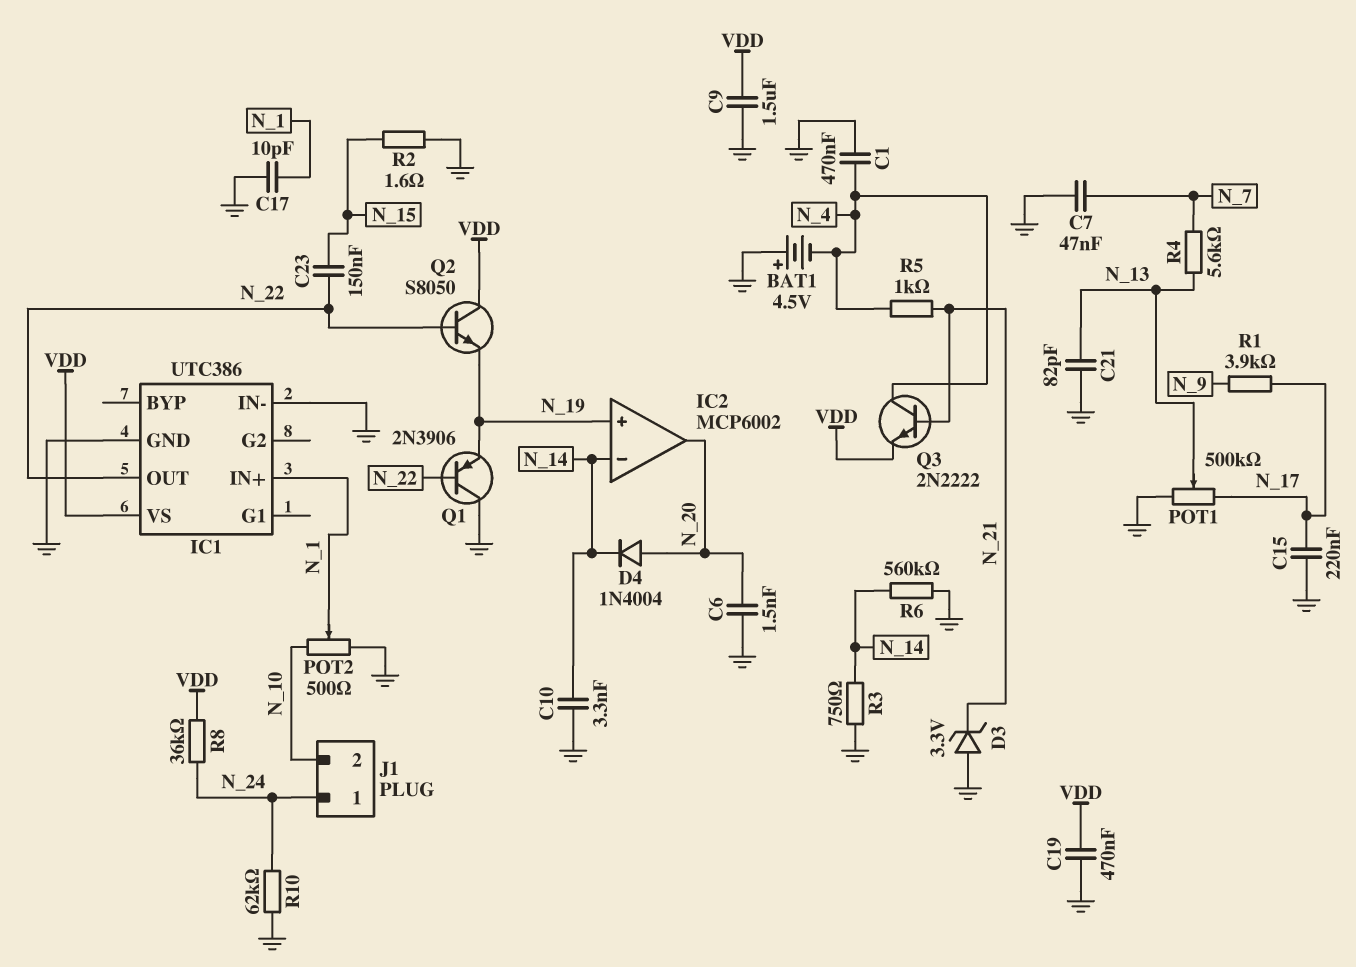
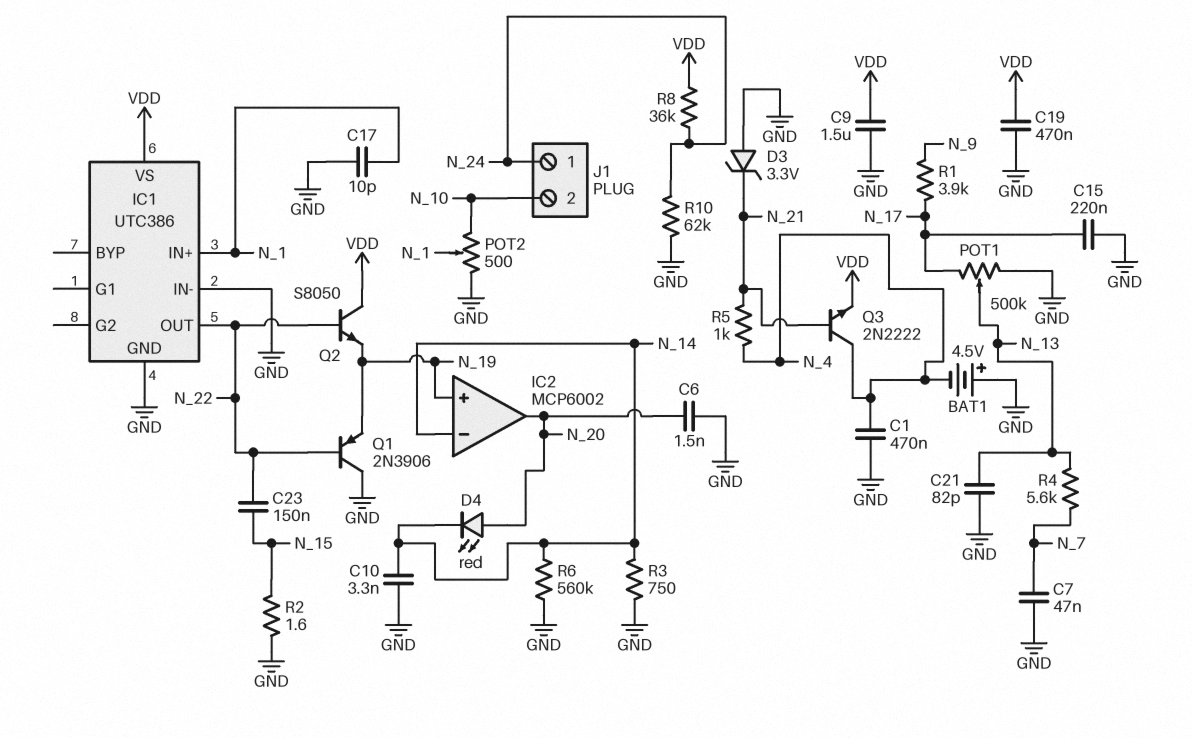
D4: diode 1N4004 (A N_20, K N_14) -> LED red (A N_20, K N_14)

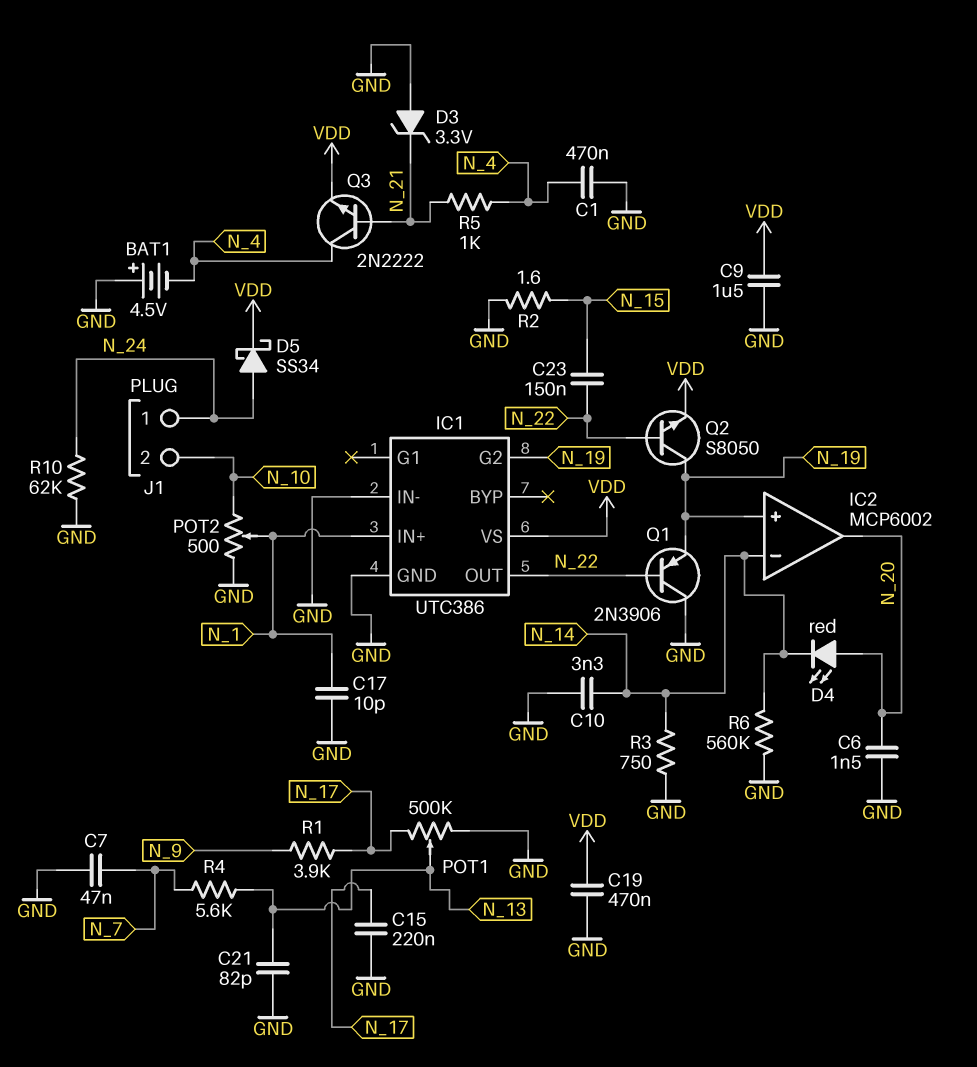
D5: none -> schottky SS34 (A N_24, K VDD)
IC1 pin G2: none -> N_19
Q2: NPN S8050 (B N_22, C VDD, E N_19) -> NPN S8050 (B N_22, C N_19, E VDD)
R8: 36k (N_24, VDD) -> none

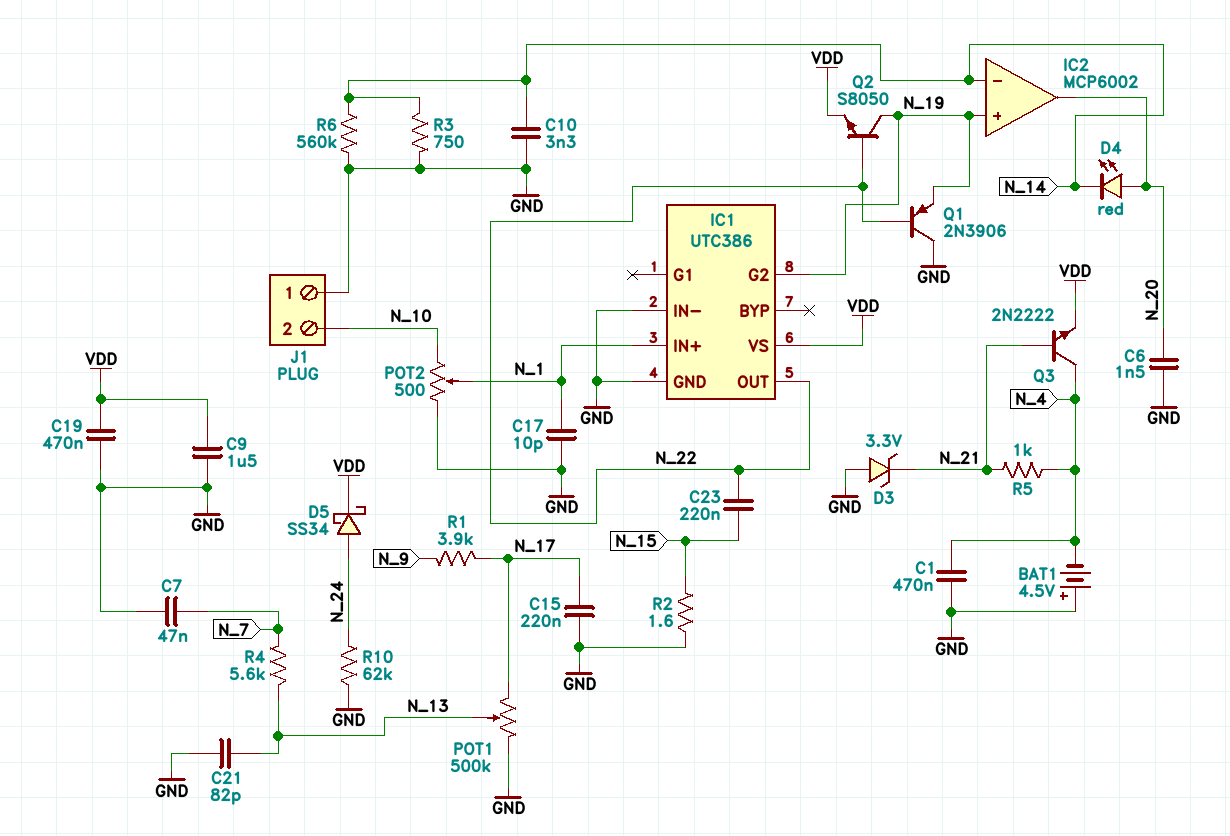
C23: 150nF (N_15, N_22) -> 220nF (N_15, N_22)
J1 pin 1: N_24 -> GND

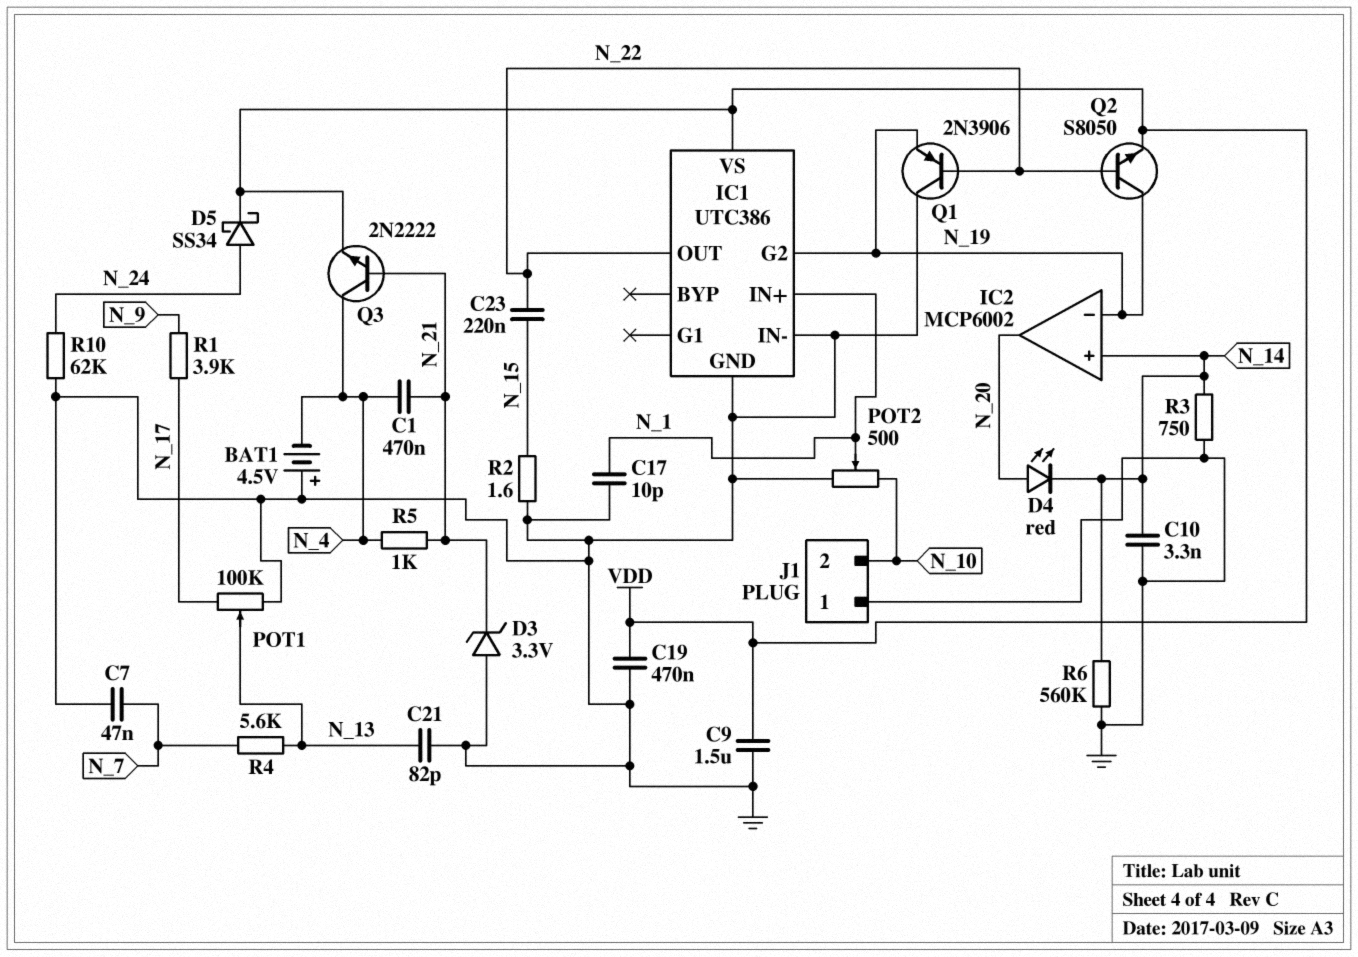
C1: 470nF (GND, N_4) -> 470nF (N_4, N_21)
C6: 1.5nF (GND, N_20) -> none
C15: 220nF (GND, N_17) -> none
IC2 pin in+: N_19 -> N_14
IC2 pin in-: N_14 -> N_19
POT1: 500k (GND, N_17, wiper N_13) -> 100k (GND, N_17, wiper N_13)

